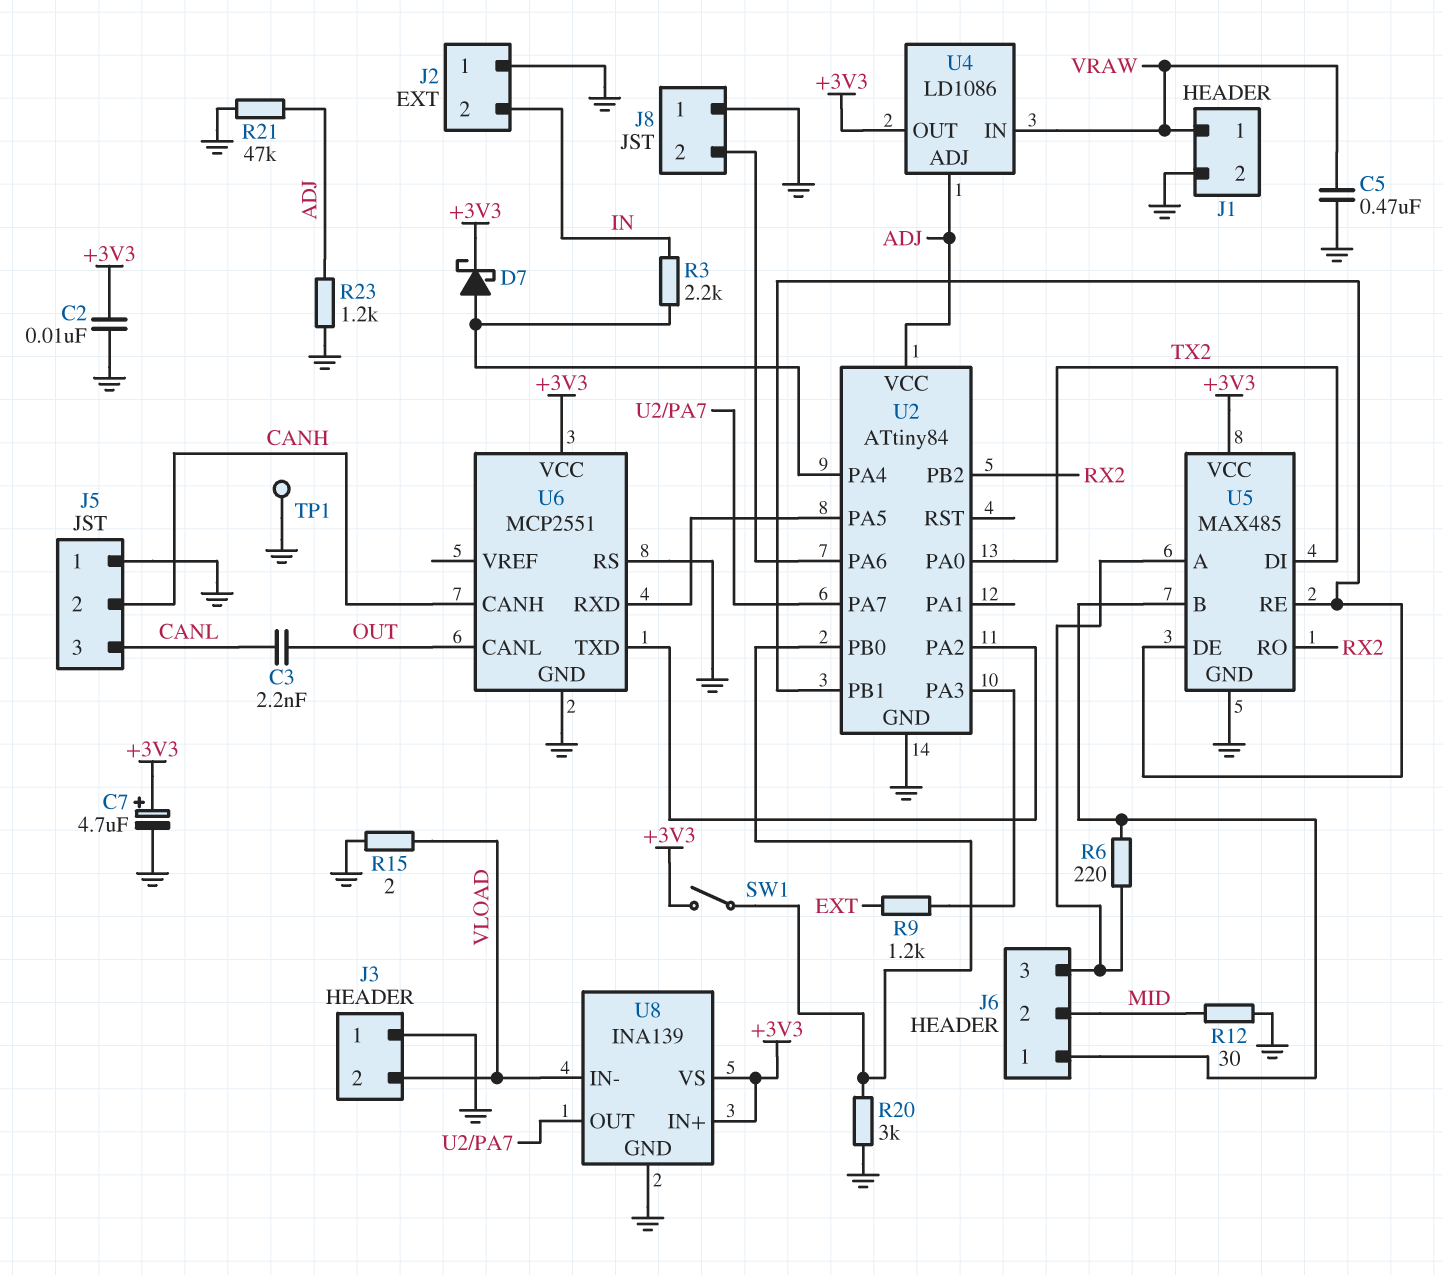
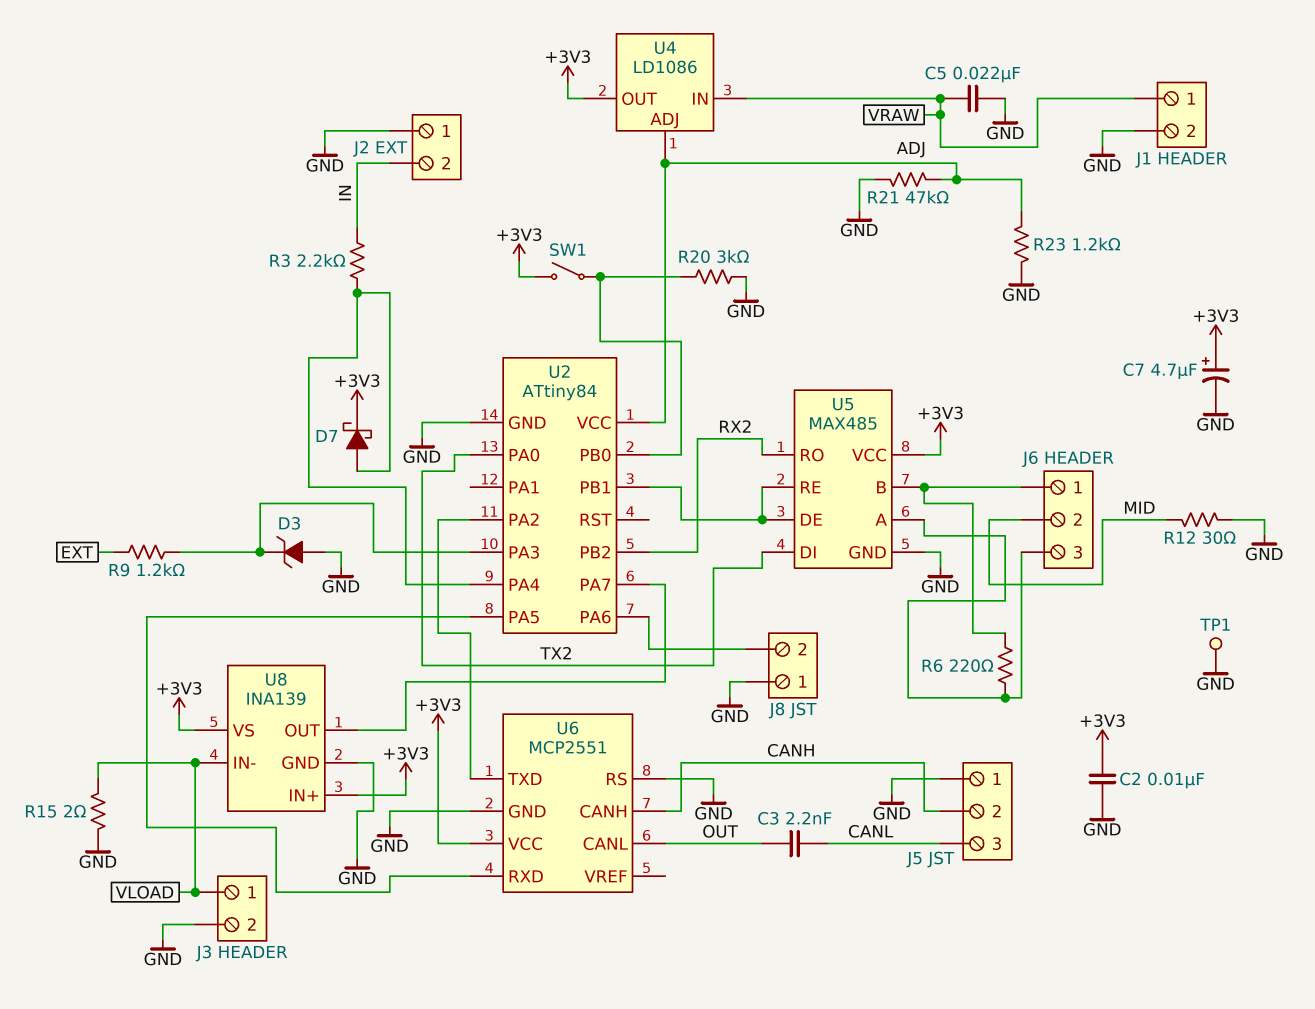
C5: 470nF (GND, VRAW) -> 22nF (GND, VRAW)
D3: none -> zener (A GND, K U2/PA3)
J3 pin 1: GND -> VLOAD
J3 pin 2: VLOAD -> GND

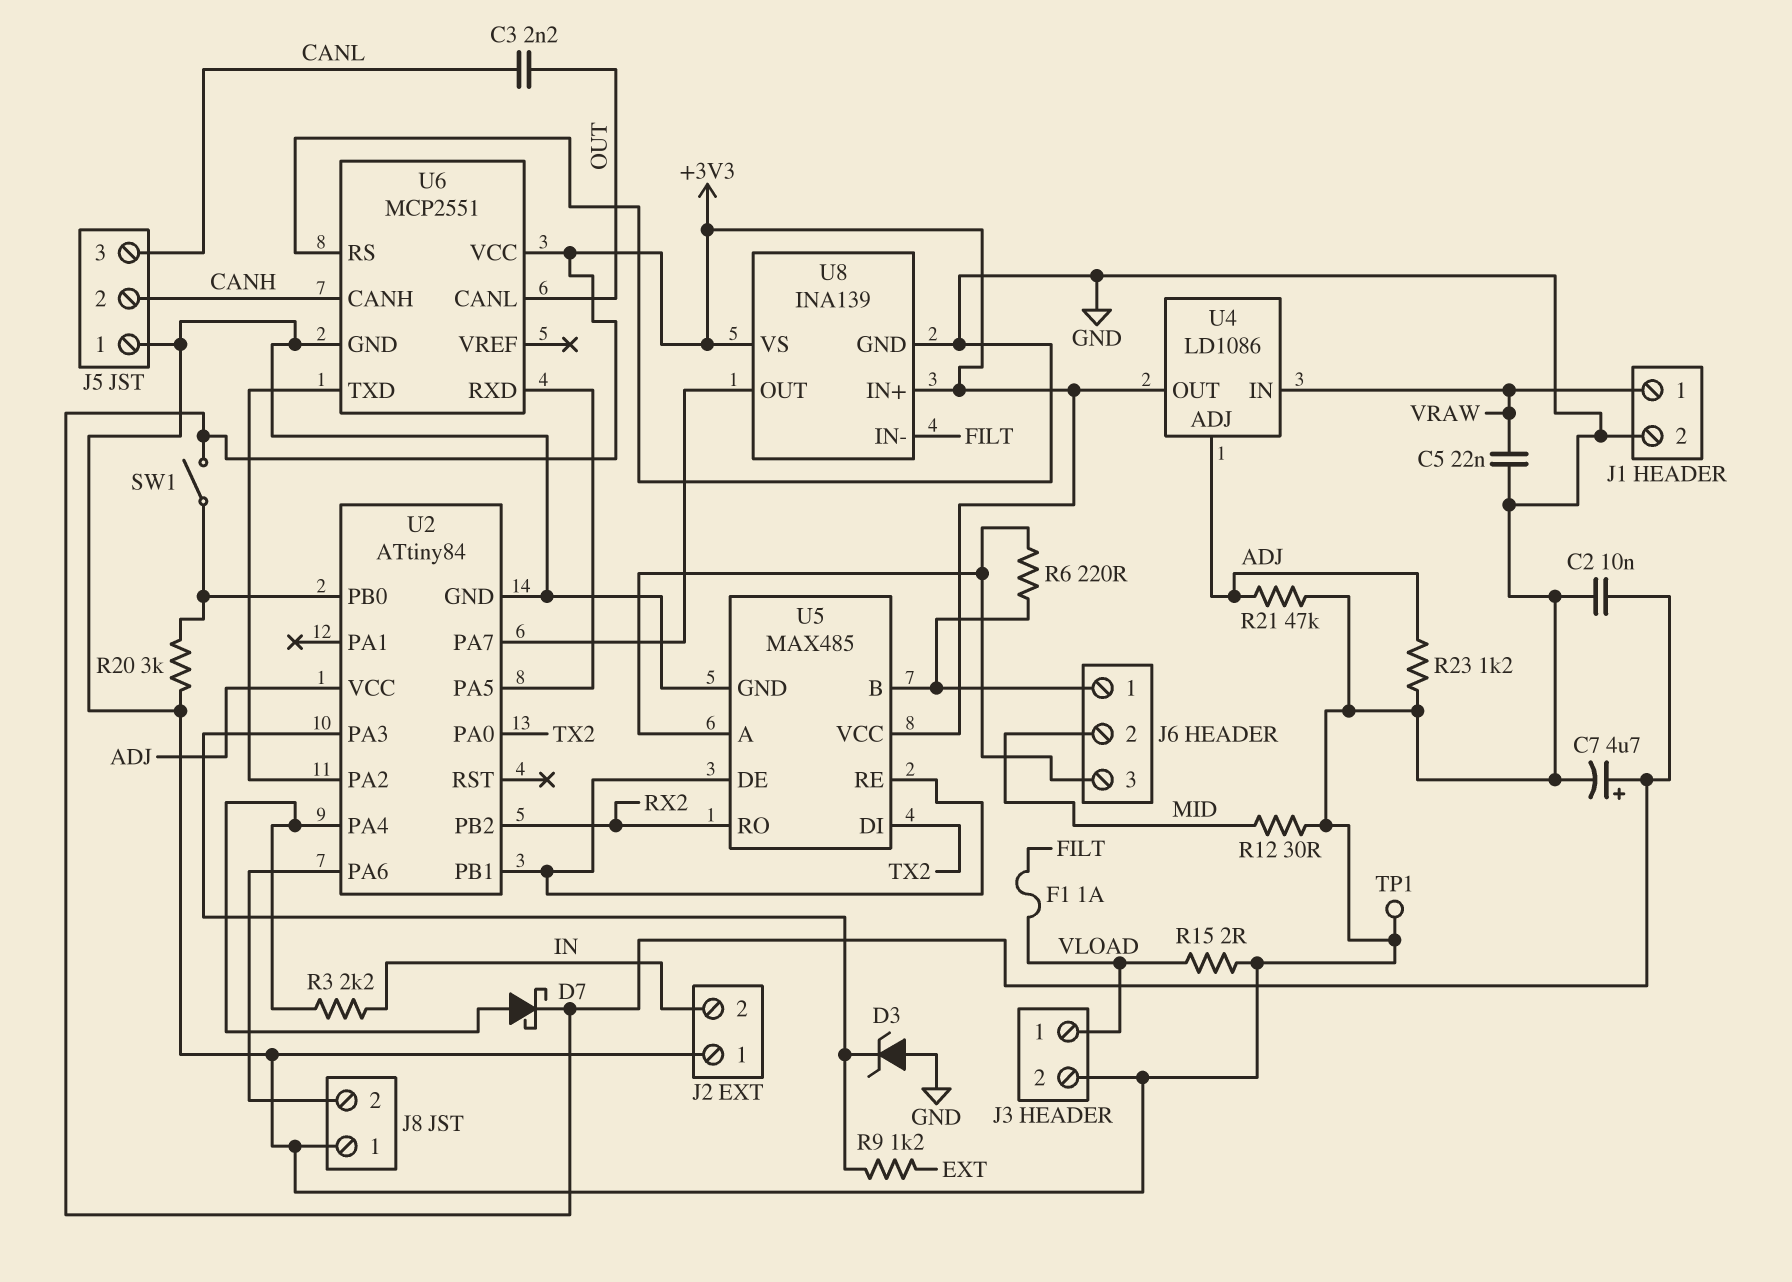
F1: none -> 1A (FILT, VLOAD)
U8 pin IN-: VLOAD -> FILT

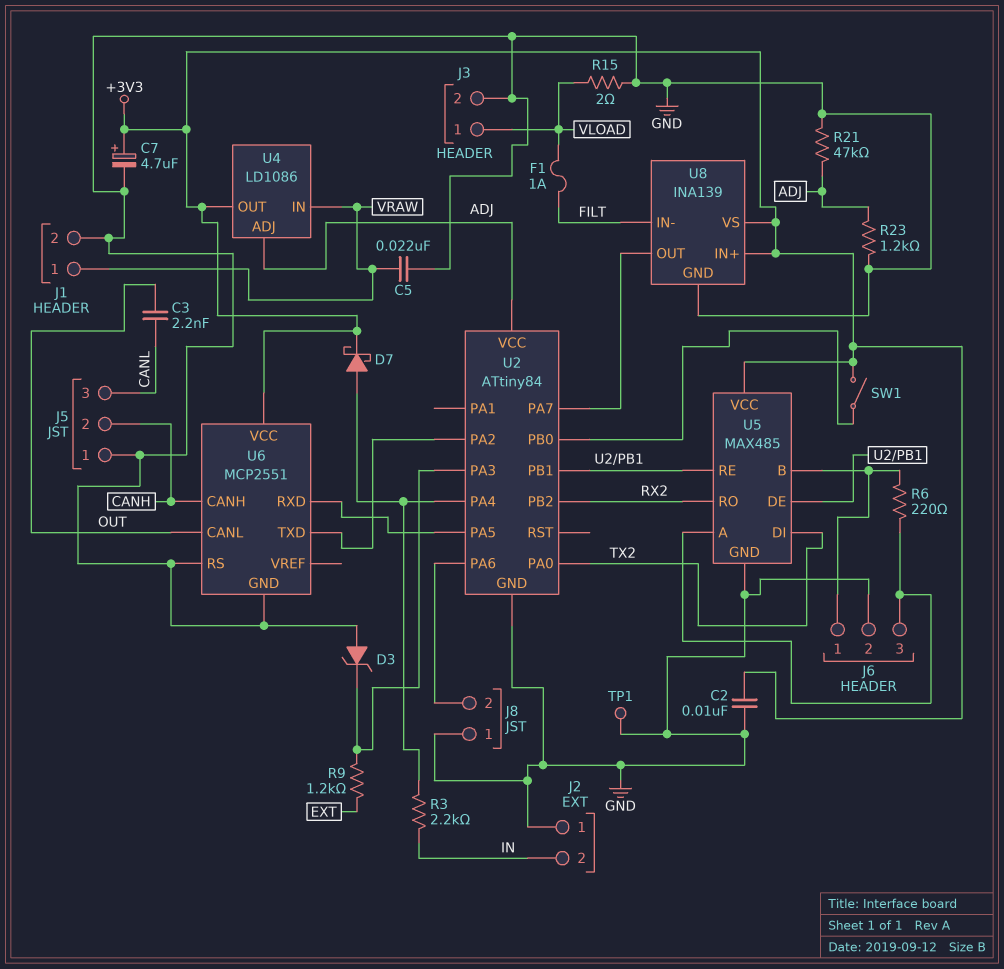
J6 pin 2: MID -> GND
R12: 30 (GND, MID) -> none
R20: 3k (GND, U2/PB0) -> none

